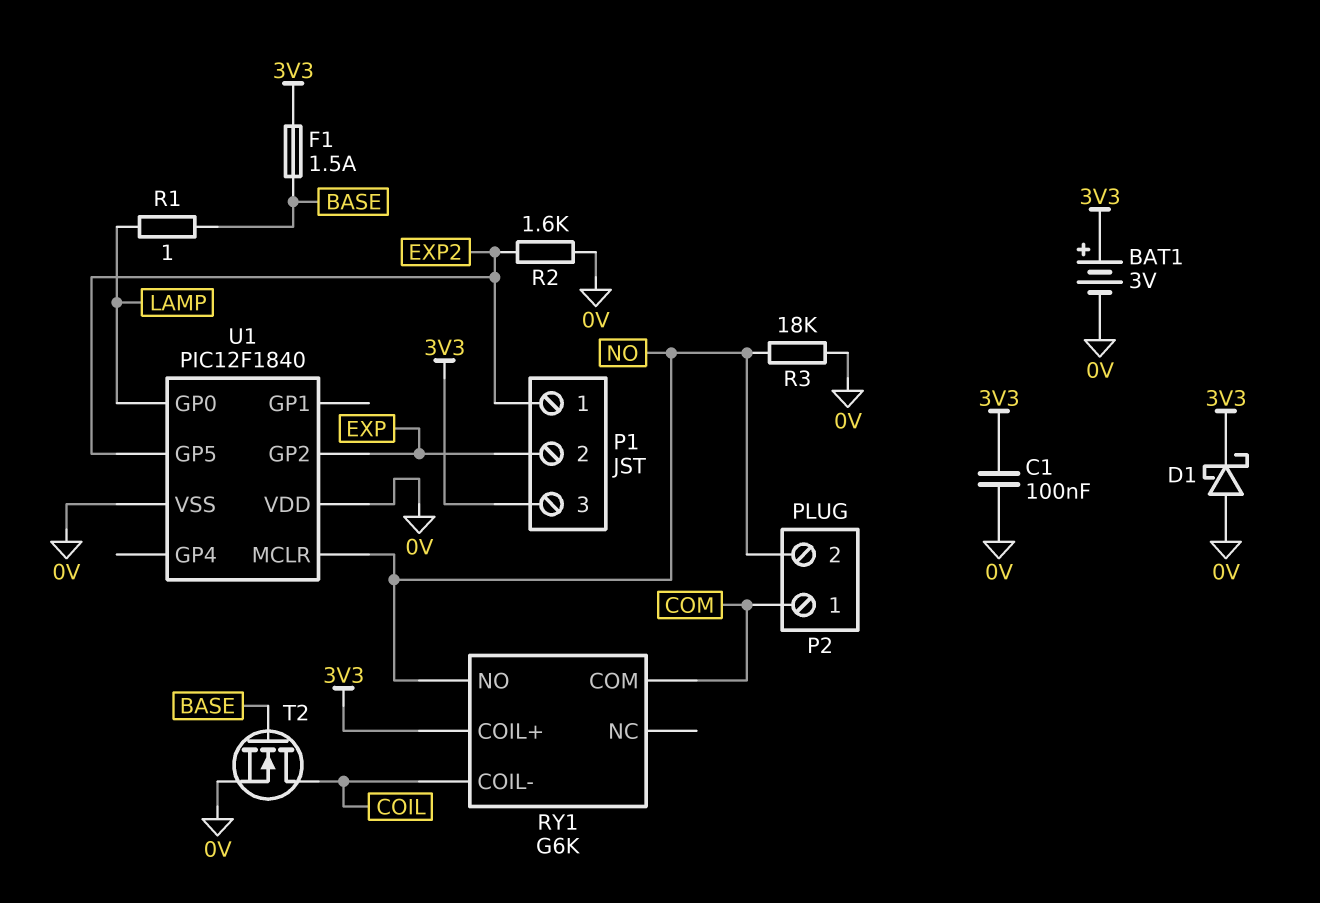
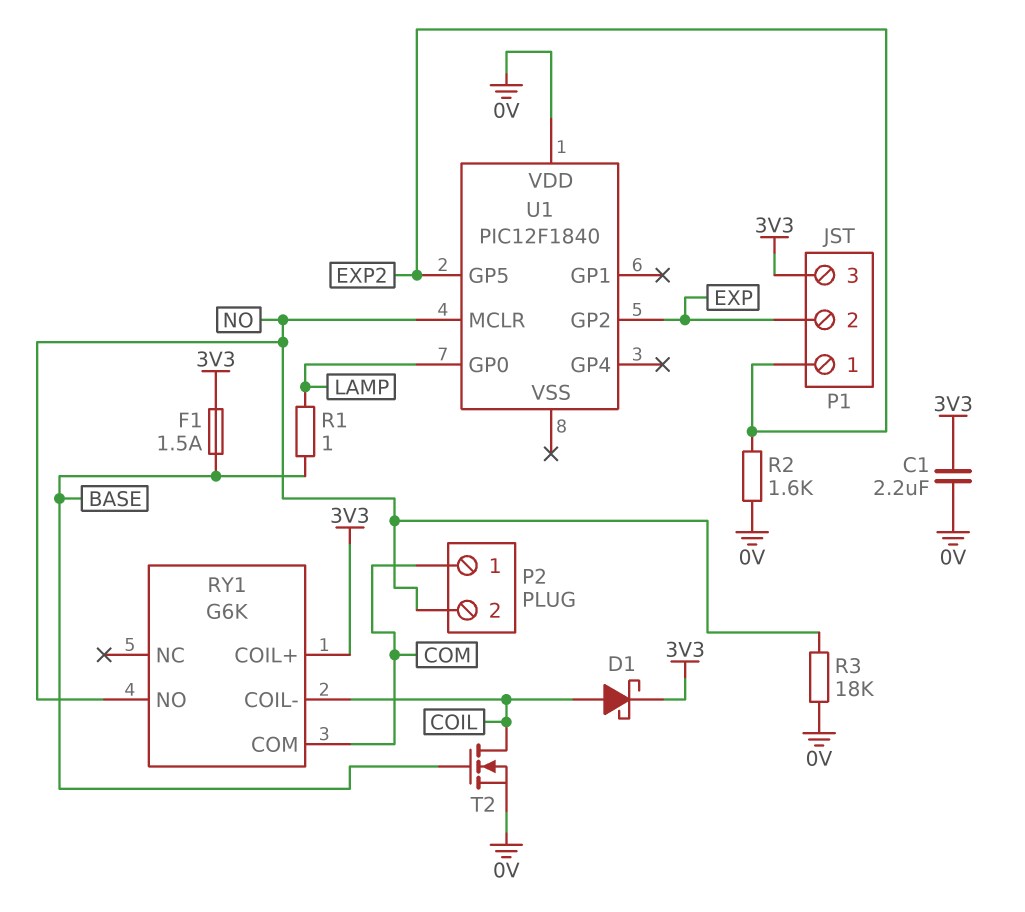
BAT1: 3V (plus 3V3, minus 0V) -> none
C1: 100nF (0V, 3V3) -> 2.2uF (0V, 3V3)
D1: schottky (A 0V, K 3V3) -> schottky (A COIL, K 3V3)
U1 pin VSS: 0V -> none

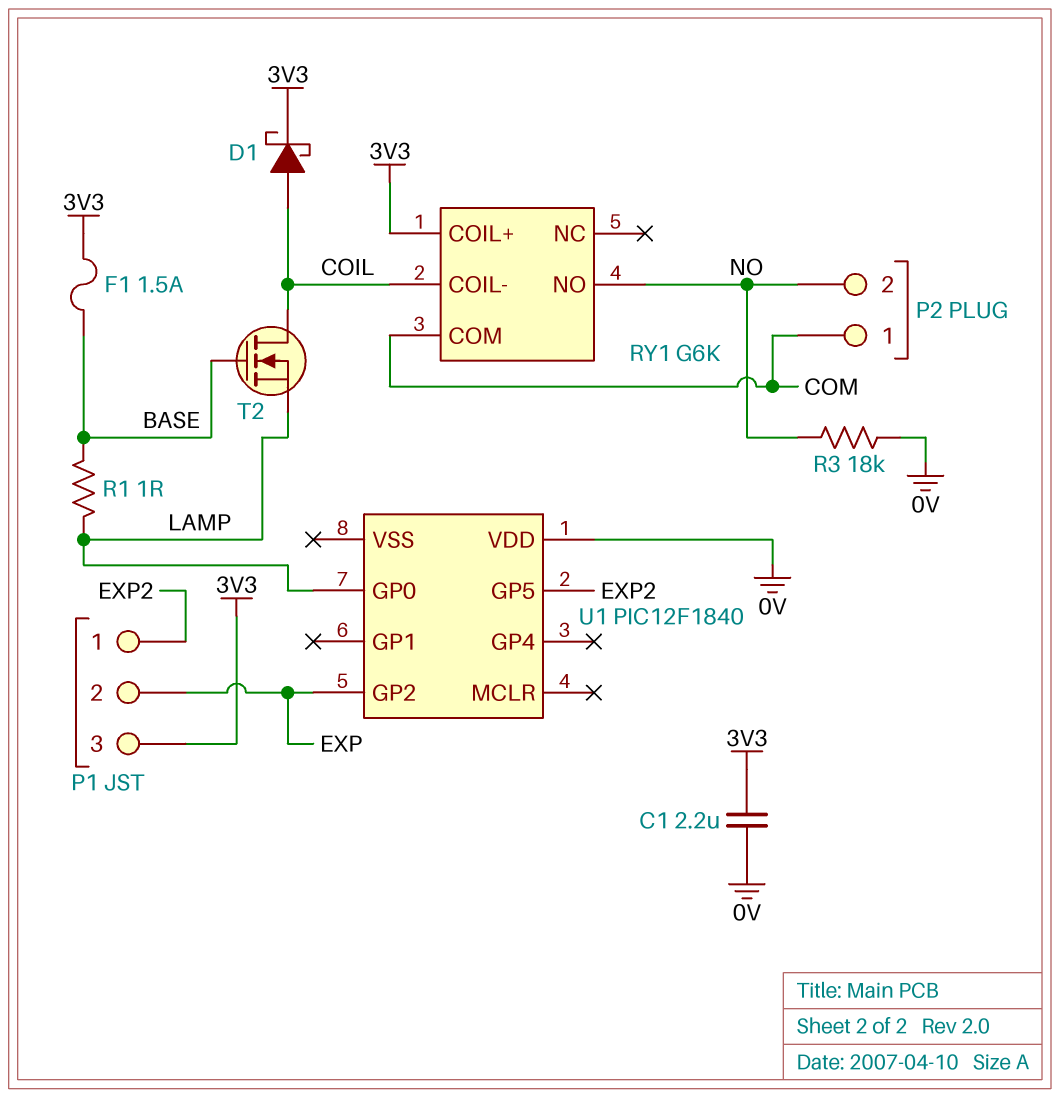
R2: 1.6k (0V, EXP2) -> none
T2: NMOS (G BASE, D COIL, S 0V) -> NMOS (G BASE, D COIL, S LAMP)
U1 pin MCLR: NO -> none

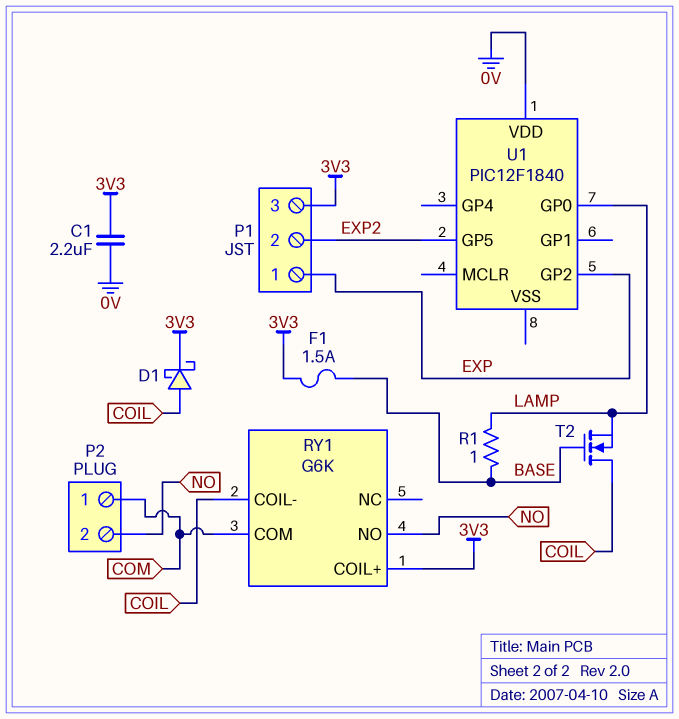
P1 pin 1: EXP2 -> EXP
P1 pin 2: EXP -> EXP2
R3: 18k (0V, NO) -> none

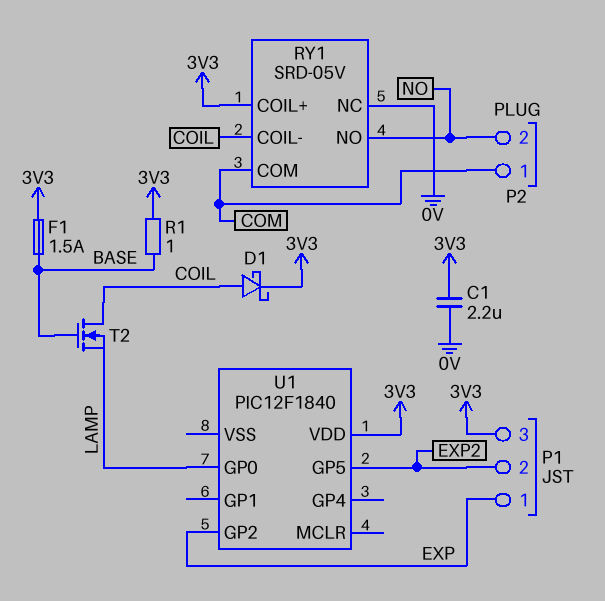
R1: 1 (BASE, LAMP) -> 1 (3V3, BASE)
RY1: G6K -> SRD-05V
RY1 pin NC: none -> 0V
U1 pin VDD: 0V -> 3V3

